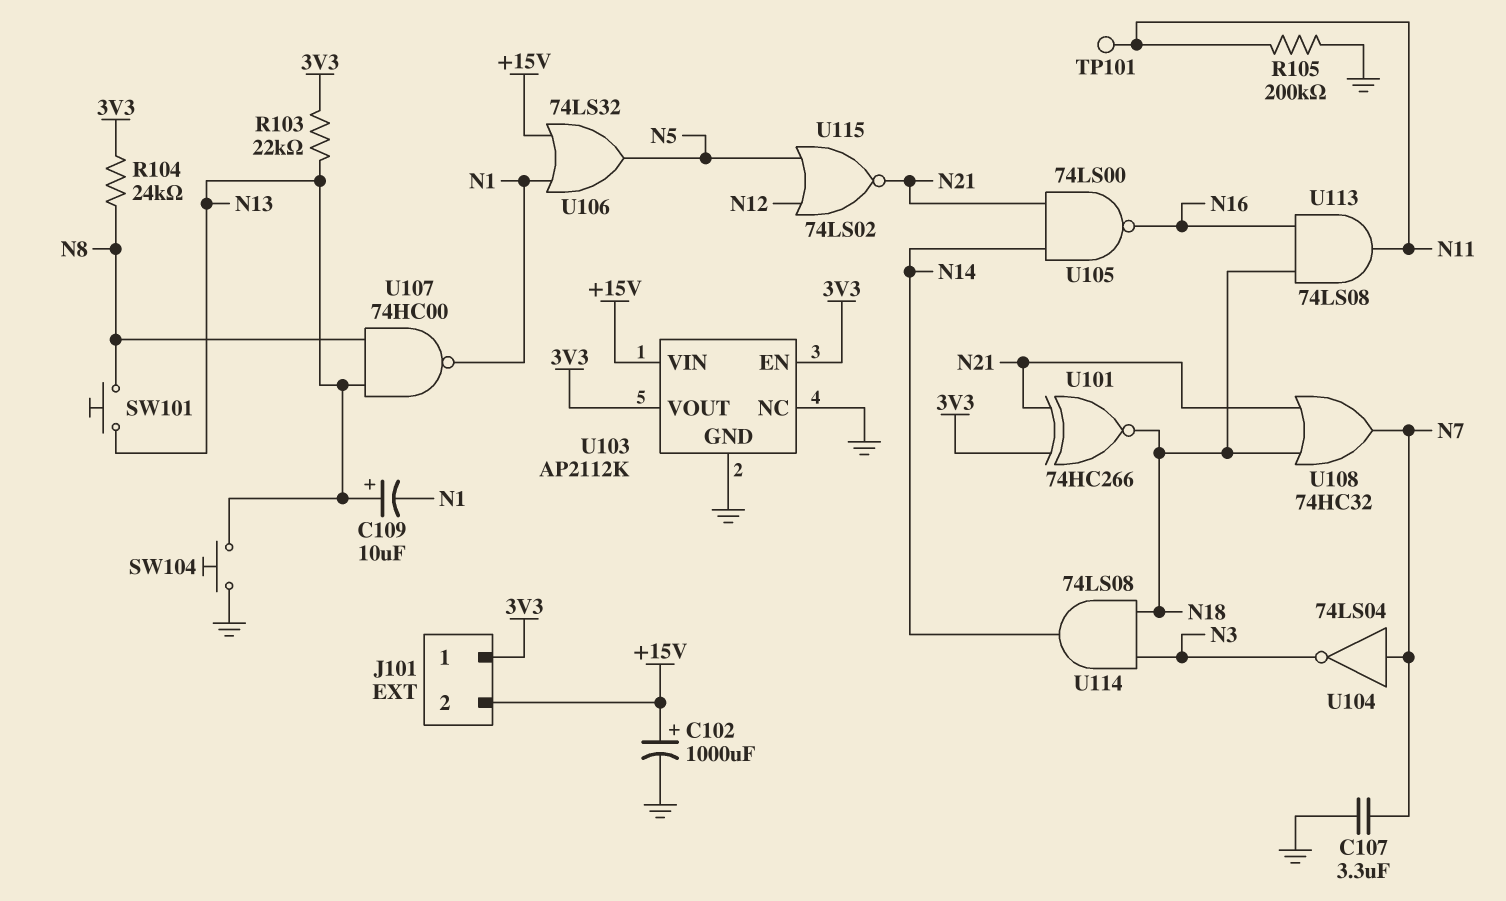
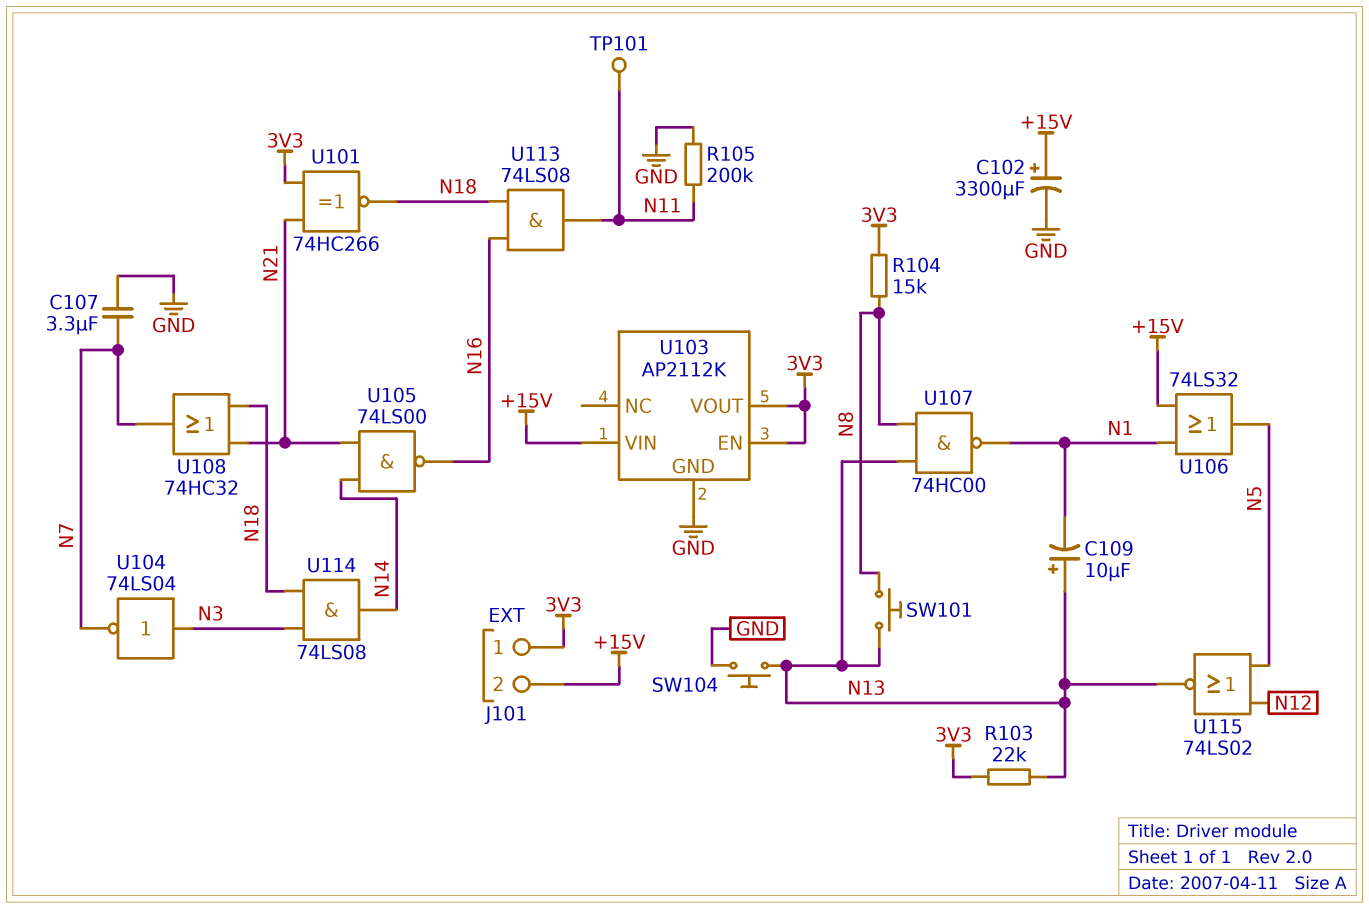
C102: 1000uF (plus +15V, minus GND) -> 3300uF (plus +15V, minus GND)
R104: 24k (3V3, N8) -> 15k (3V3, N8)
U103 pin NC: GND -> none
U104: NOT 74LS04 (in N7, out N3) -> NOT 74LS04 (in N3, out N7)
U115: NOR 74LS02 (in N5, in N12, out N21) -> NOR 74LS02 (in N5, in N12, out N13)

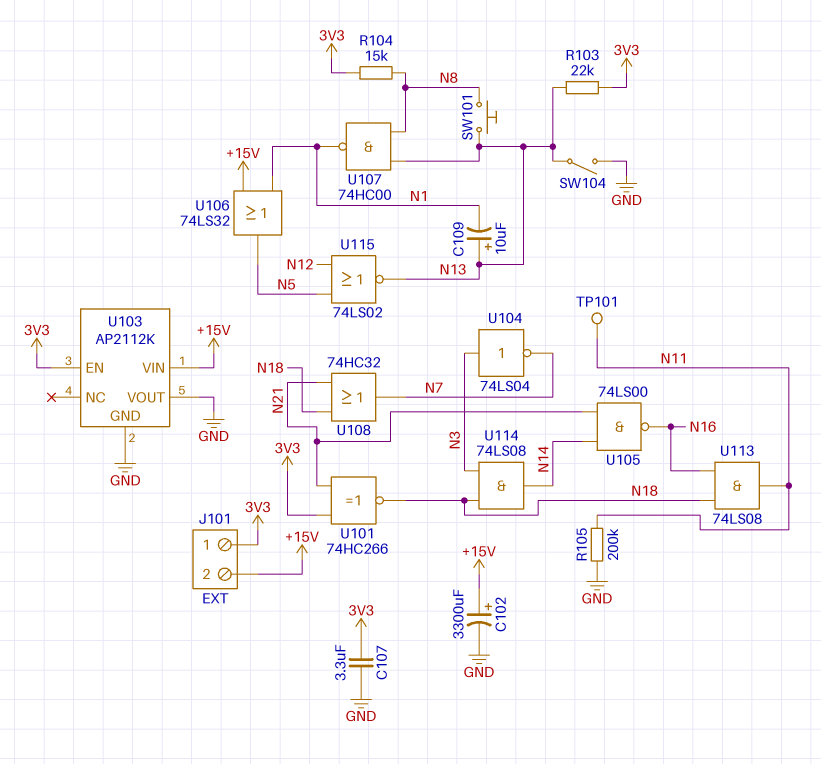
C107: 3.3uF (GND, N7) -> 3.3uF (3V3, GND)
SW104: button (GND, N13) -> switch (GND, N13)
U103 pin VOUT: 3V3 -> GND

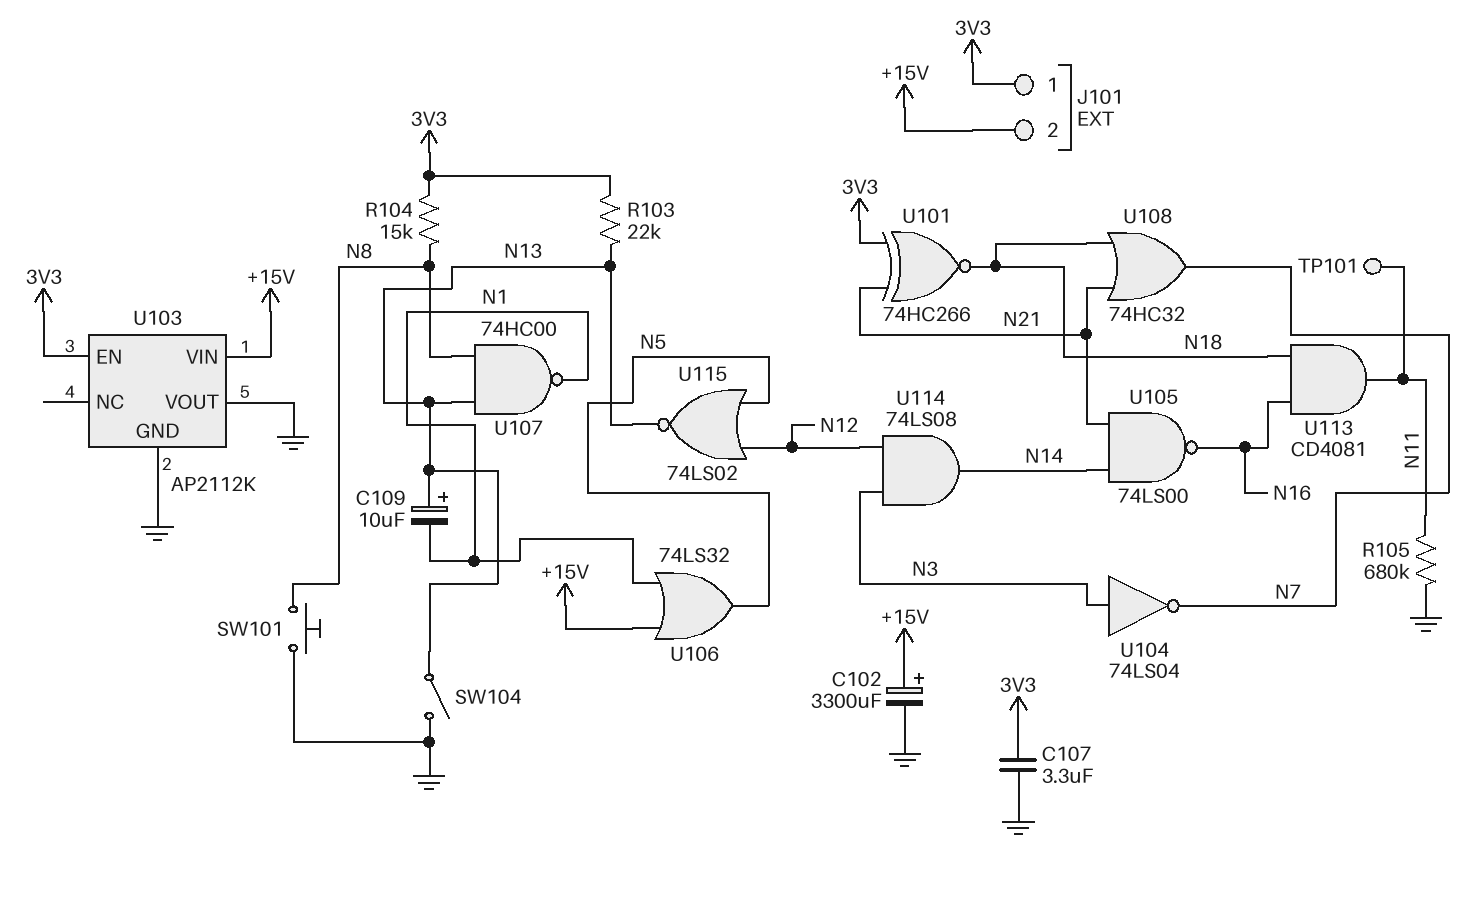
R105: 200k (GND, N11) -> 680k (GND, N11)
SW101: button (N8, N13) -> button (GND, N8)
U113: AND 74LS08 (in N16, in N18, out N11) -> AND CD4081 (in N16, in N18, out N11)
U114: AND 74LS08 (in N3, in N18, out N14) -> AND 74LS08 (in N3, in N12, out N14)

